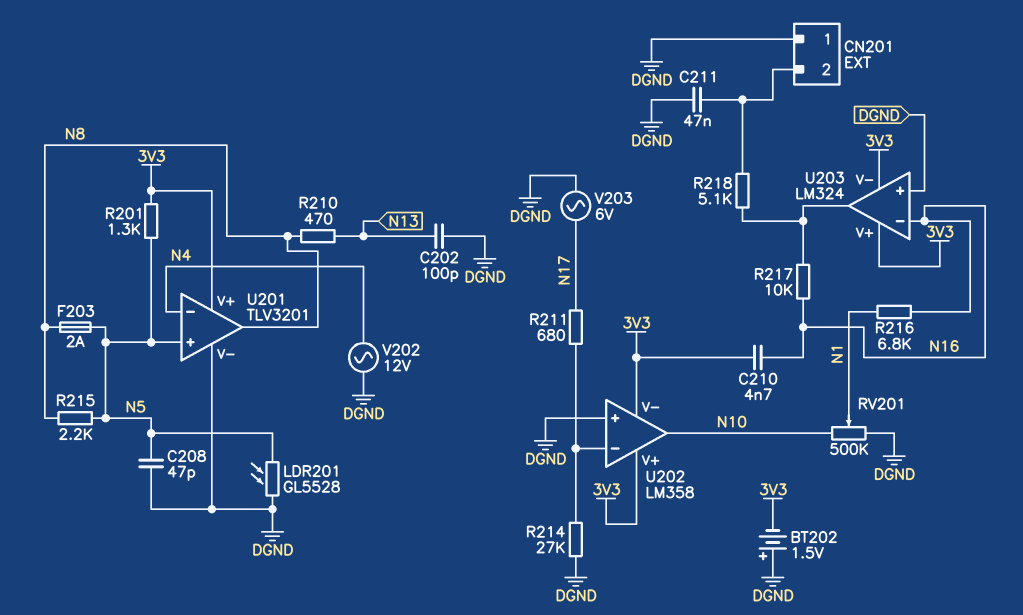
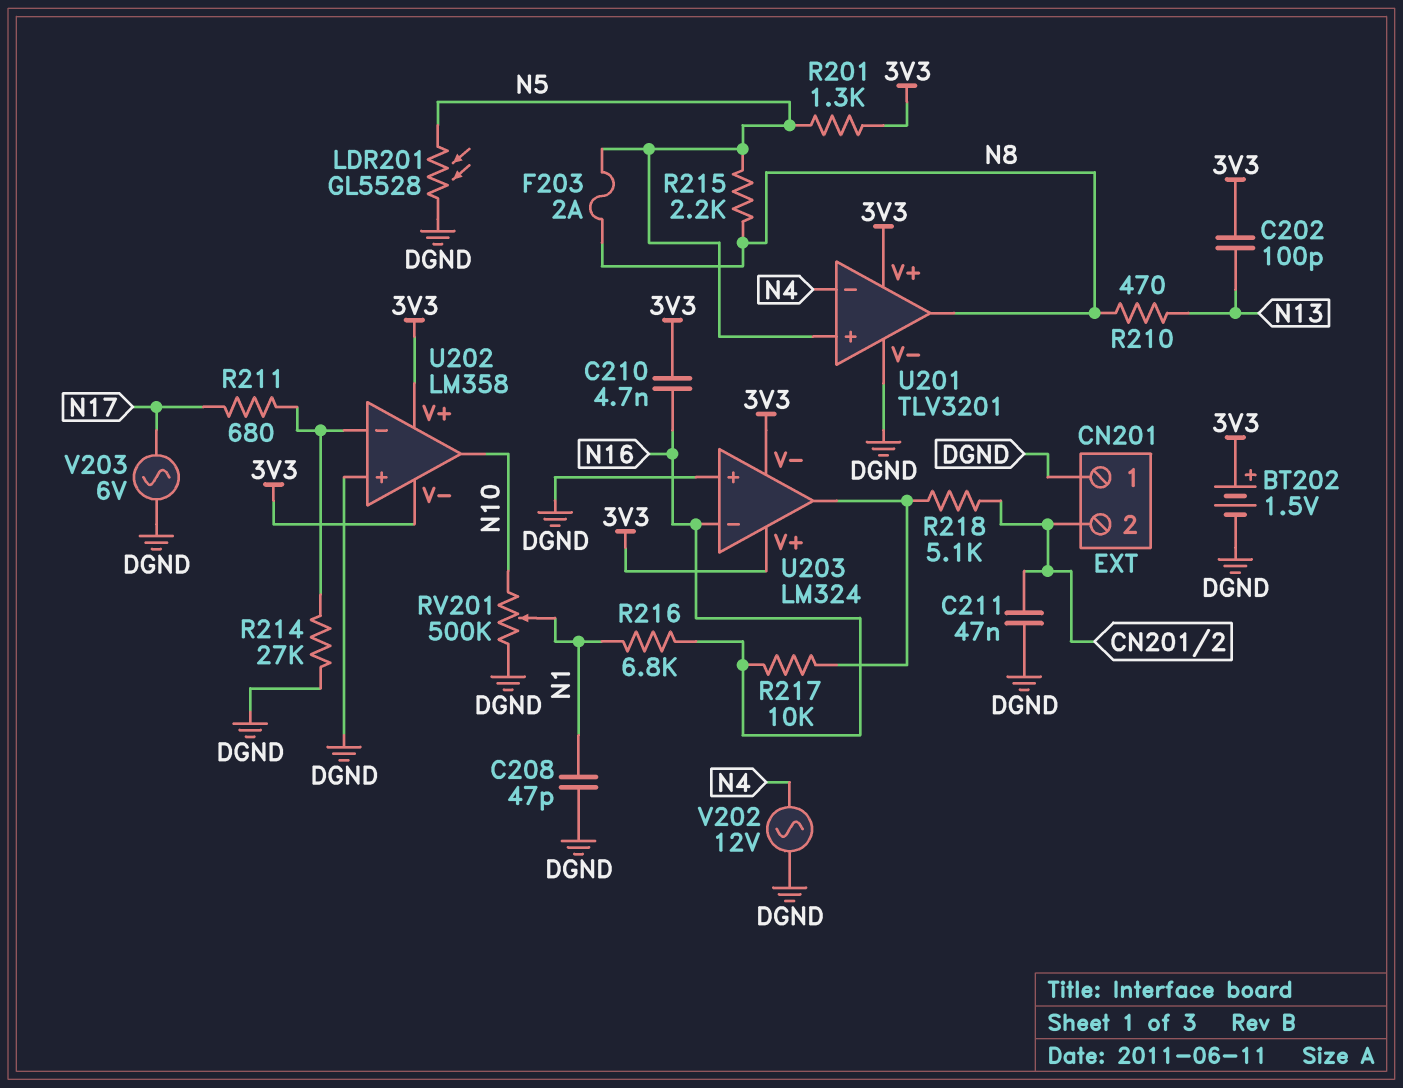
BT202: 1.5V (plus DGND, minus 3V3) -> 1.5V (plus 3V3, minus DGND)
C202: 100pF (DGND, N13) -> 100pF (3V3, N13)
C208: 47pF (DGND, N5) -> 47pF (DGND, N1)

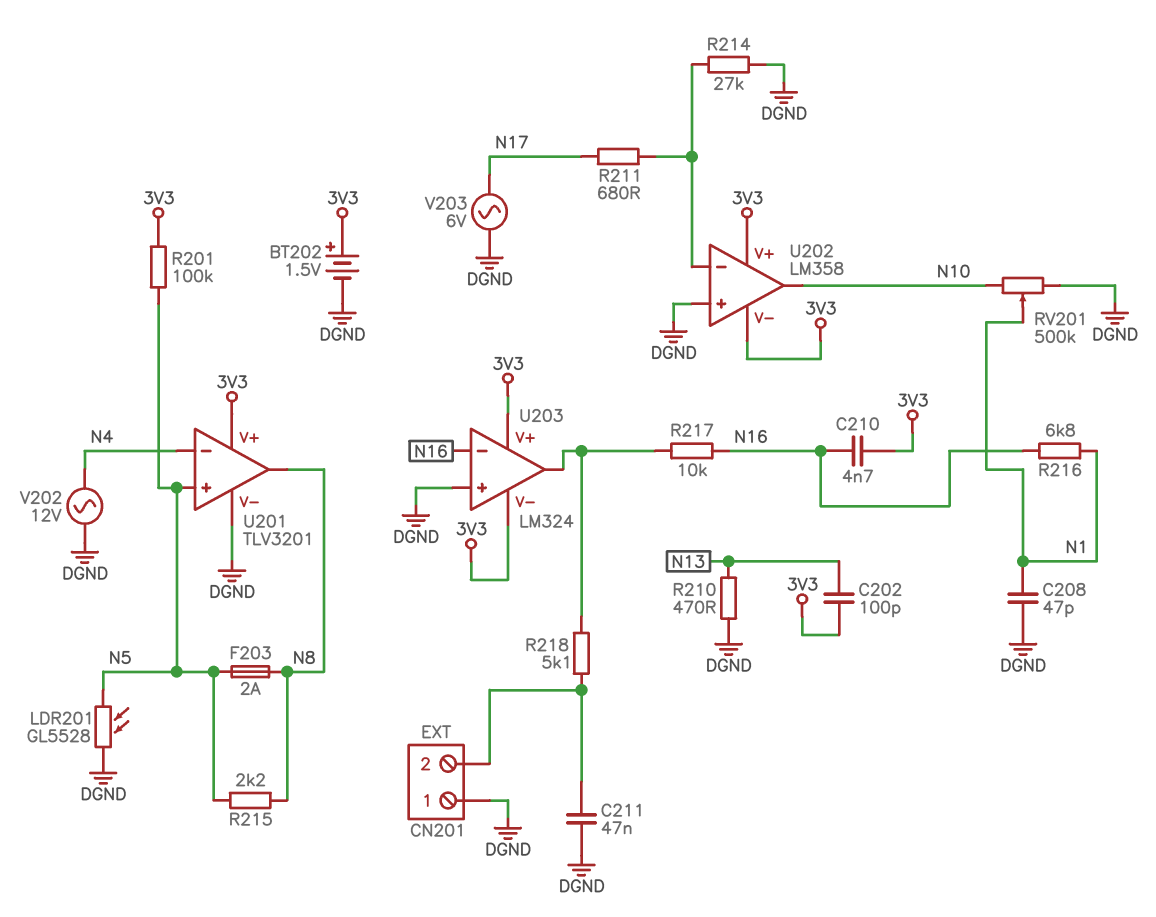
R201: 1.3k (3V3, N5) -> 100k (3V3, N5)
R210: 470 (N8, N13) -> 470 (DGND, N13)

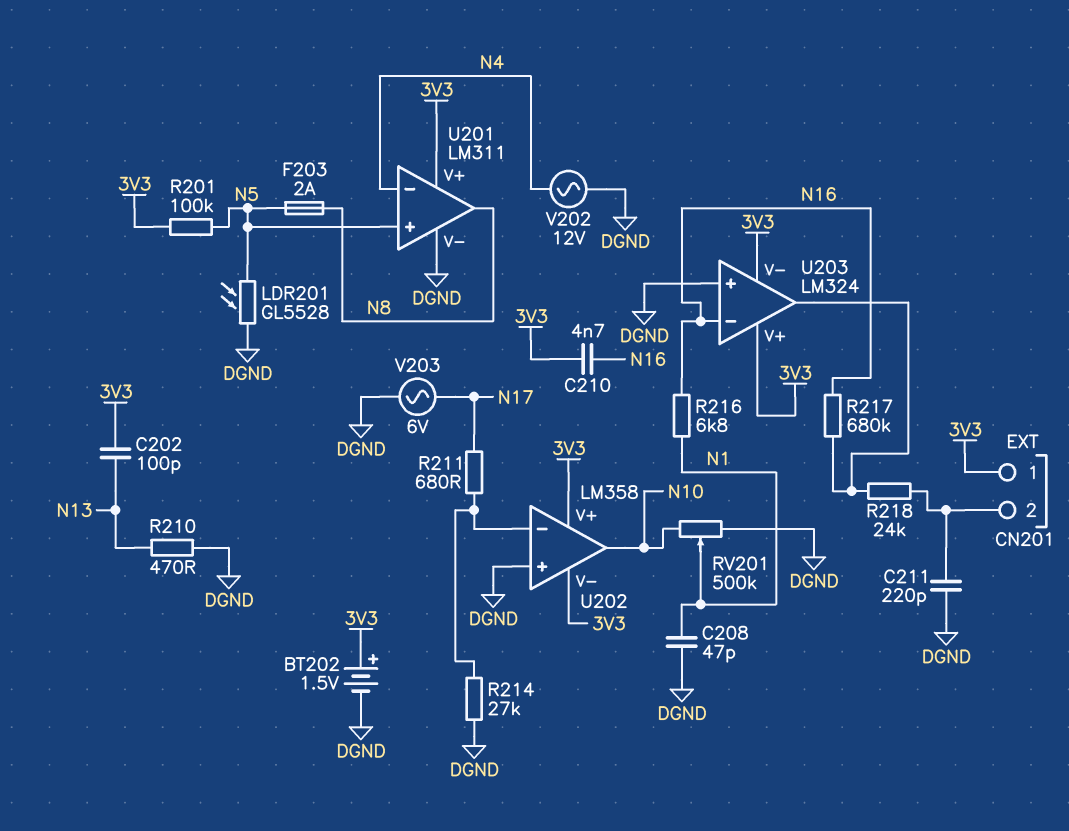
C211: 47nF (CN201/2, DGND) -> 220pF (CN201/2, DGND)
CN201 pin 1: DGND -> 3V3
R215: 2.2k (N5, N8) -> none
R217: 10k (N16, U203/out) -> 680k (N16, U203/out)
R218: 5.1k (CN201/2, U203/out) -> 24k (CN201/2, U203/out)
U201: TLV3201 -> LM311

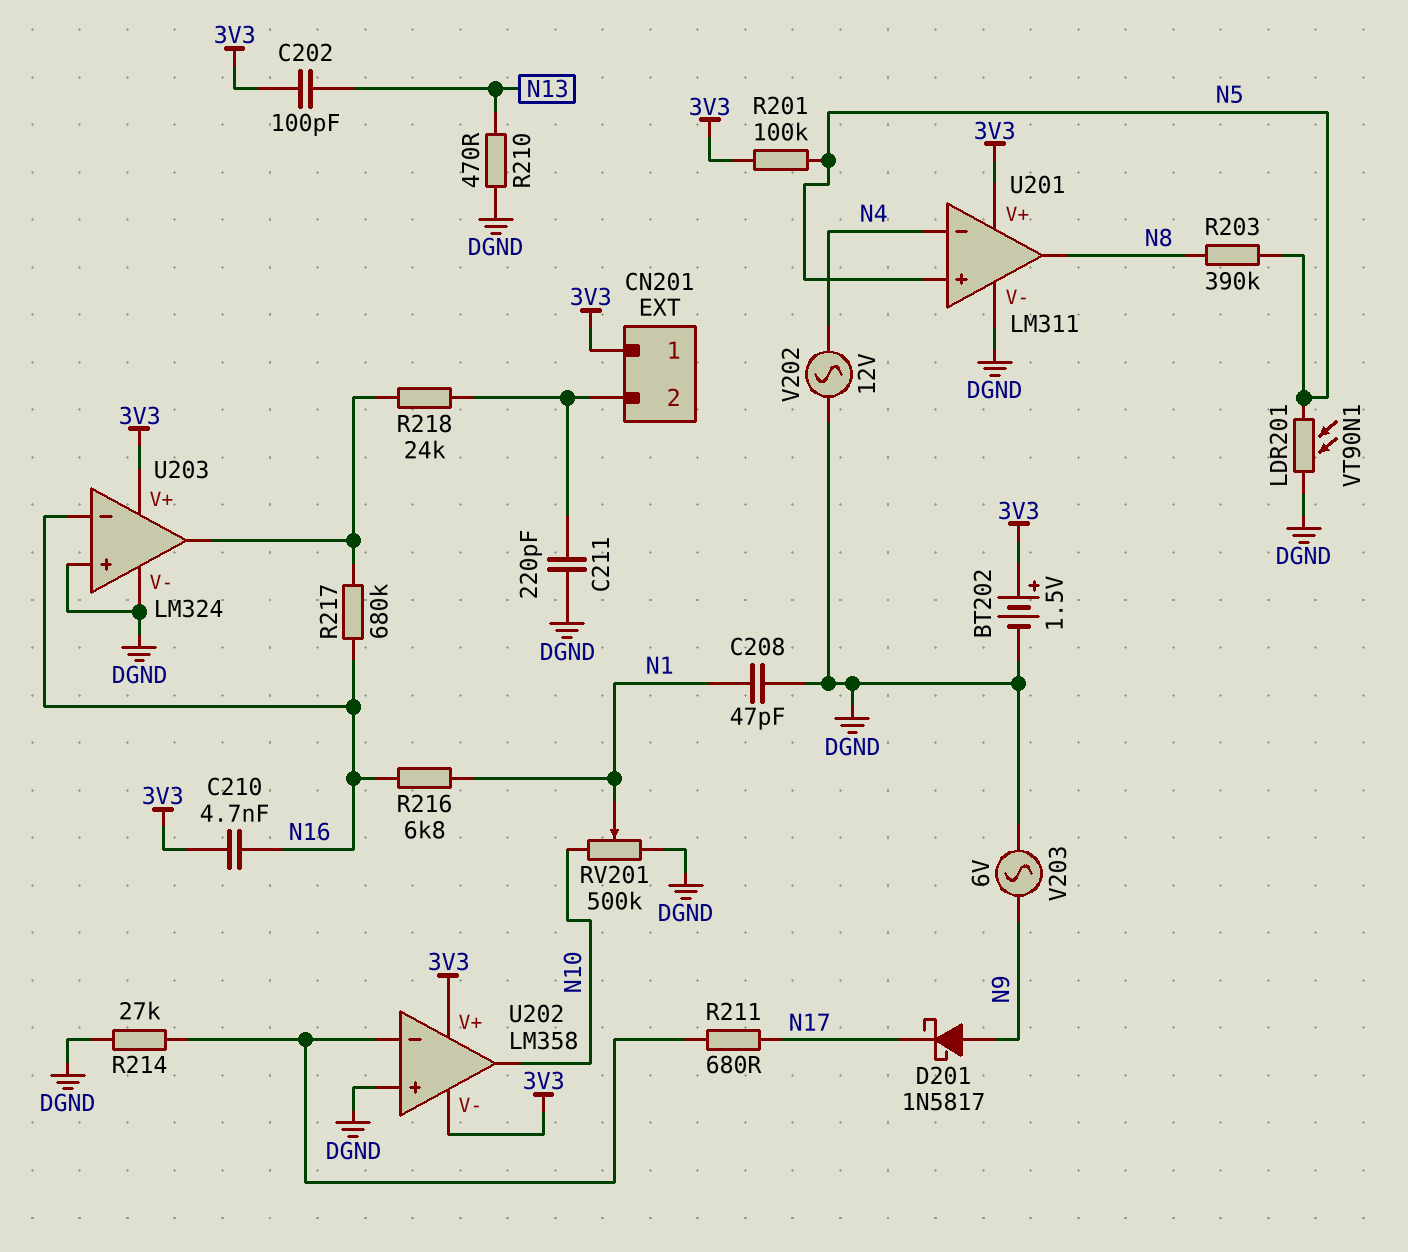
D201: none -> schottky 1N5817 (A N9, K N17)
F203: 2A (N5, N8) -> none
LDR201: GL5528 (DGND, N5) -> VT90N1 (DGND, N5)
R203: none -> 390k (N5, N8)
U203 pin V-: 3V3 -> DGND
V203: AC 6V (DGND, N17) -> AC 6V (DGND, N9)

